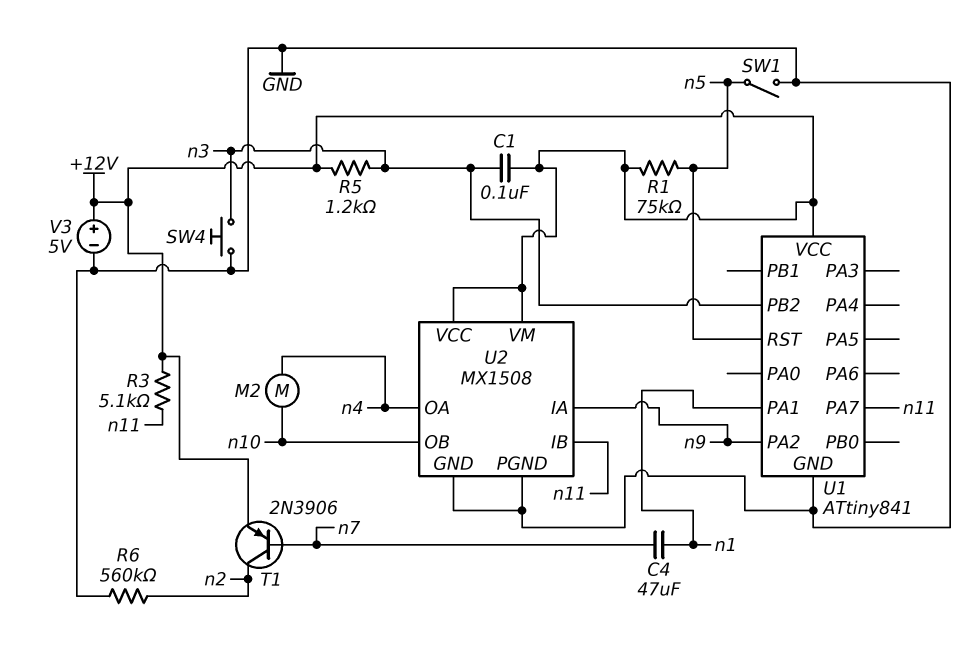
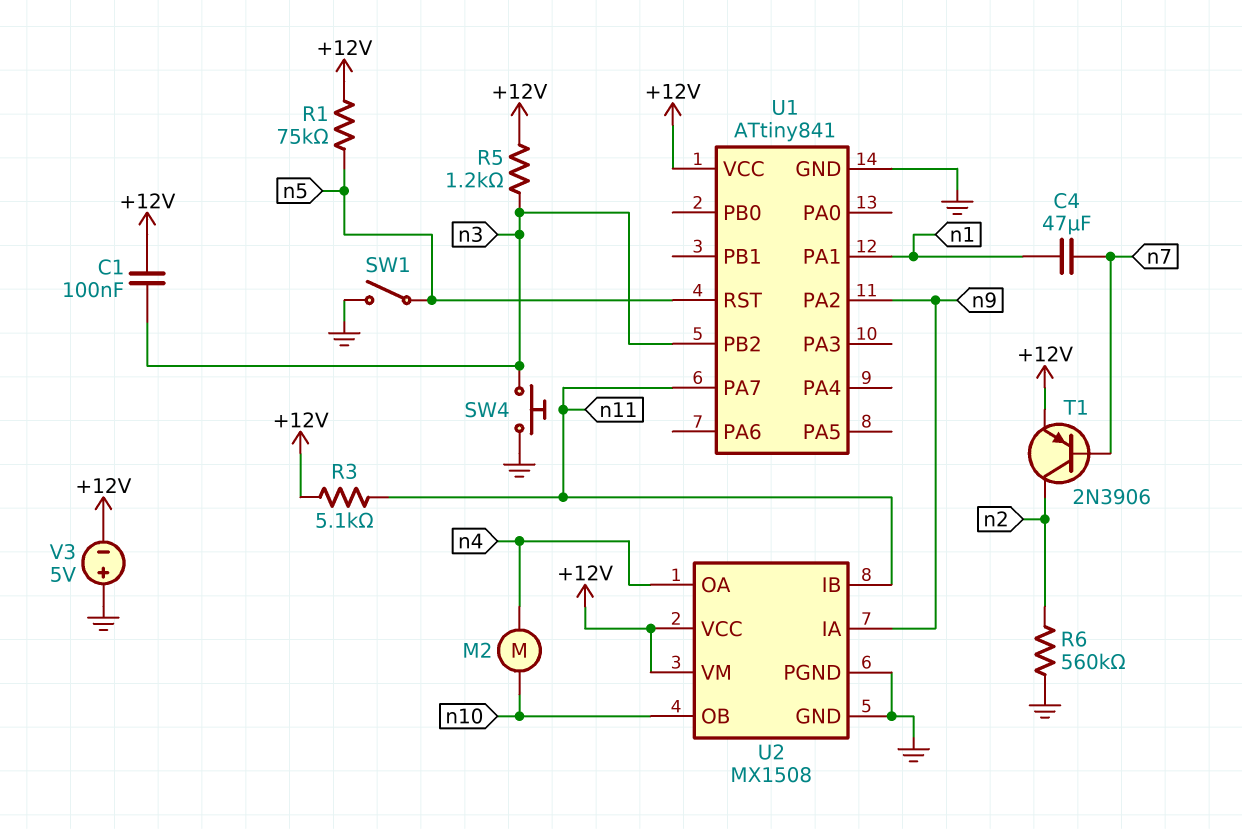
V3: 5V (plus +12V, minus GND) -> 5V (plus GND, minus +12V)

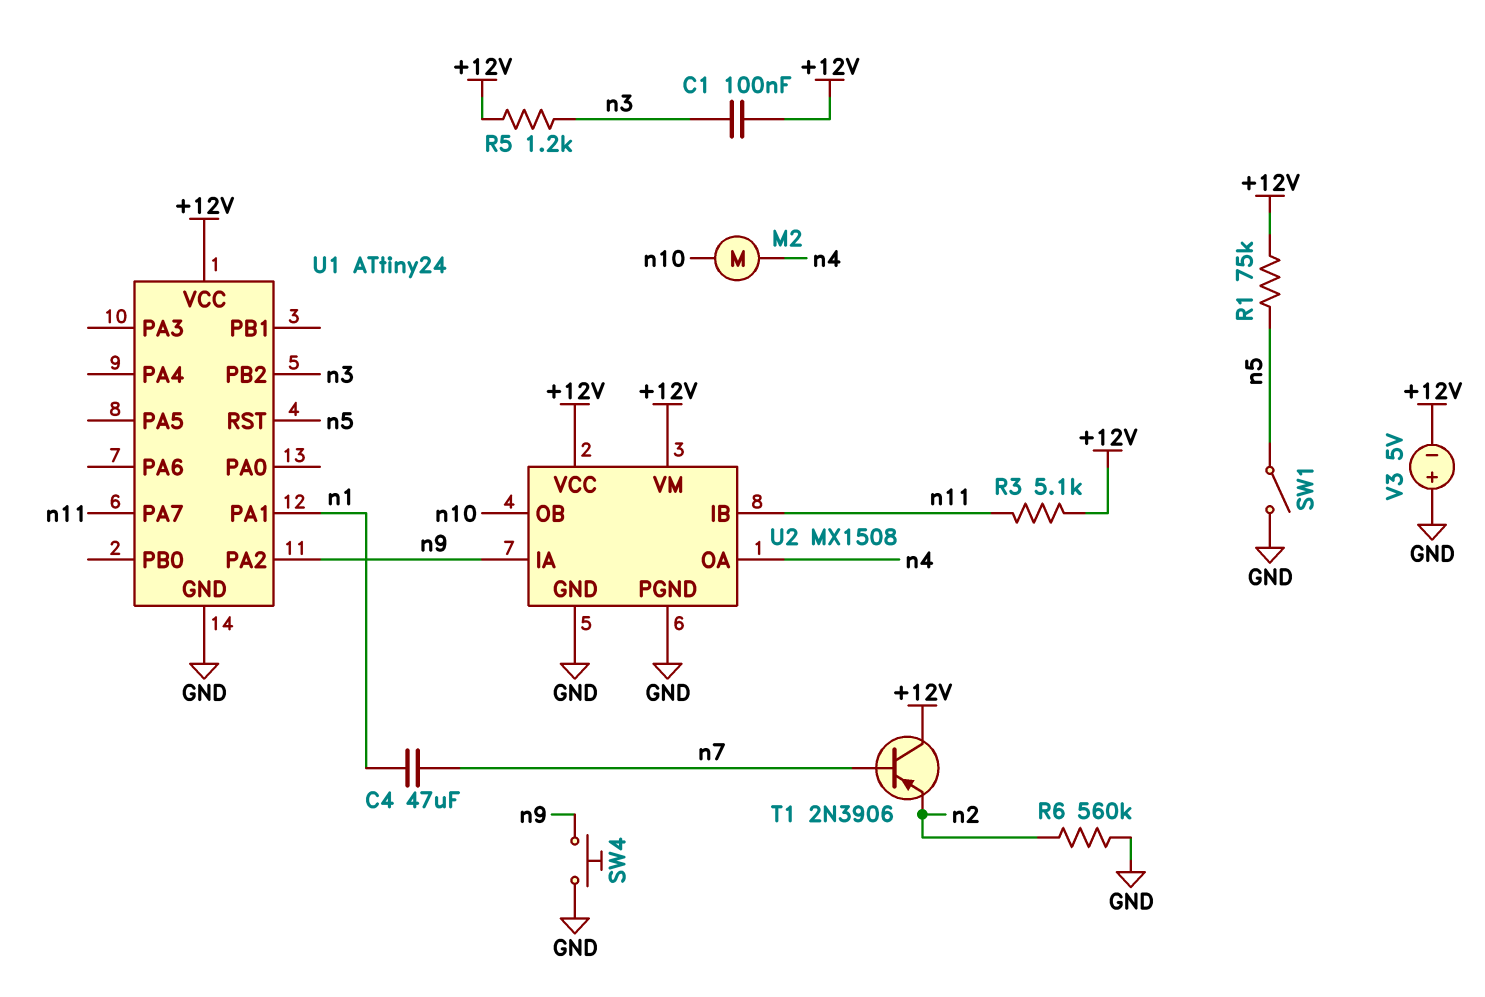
SW4: button (GND, n3) -> button (GND, n9)
T1: PNP 2N3906 (B n7, C n2, E +12V) -> PNP 2N3906 (B n7, C +12V, E n2)
U1: ATtiny841 -> ATtiny24

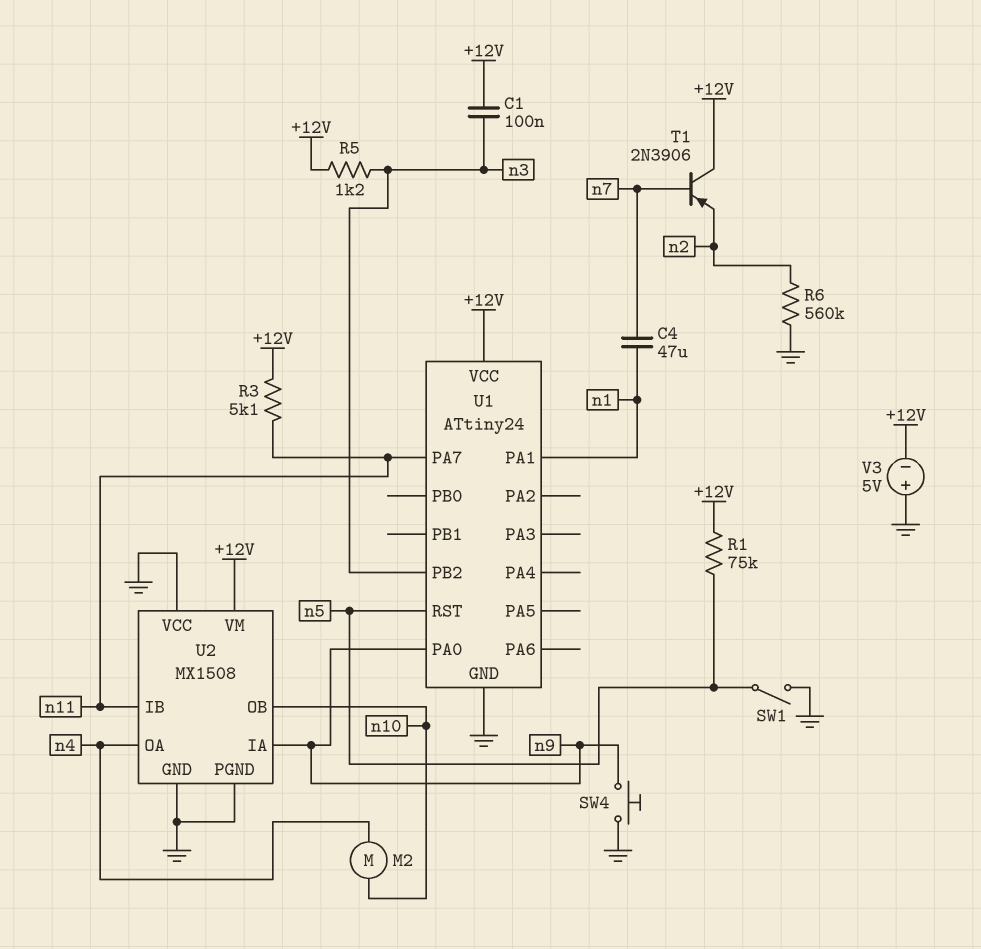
U1 pin PA0: none -> n9
U1 pin PA2: n9 -> none
U2 pin VCC: +12V -> GND

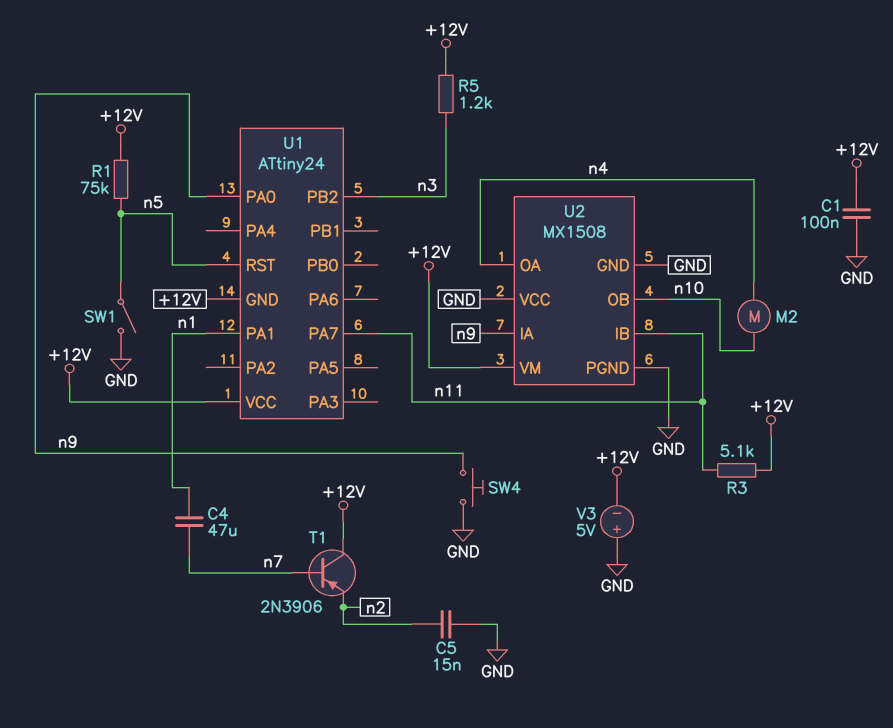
C1: 100nF (+12V, n3) -> 100nF (+12V, GND)
C5: none -> 15nF (GND, n2)
R6: 560k (GND, n2) -> none
U1 pin GND: GND -> +12V

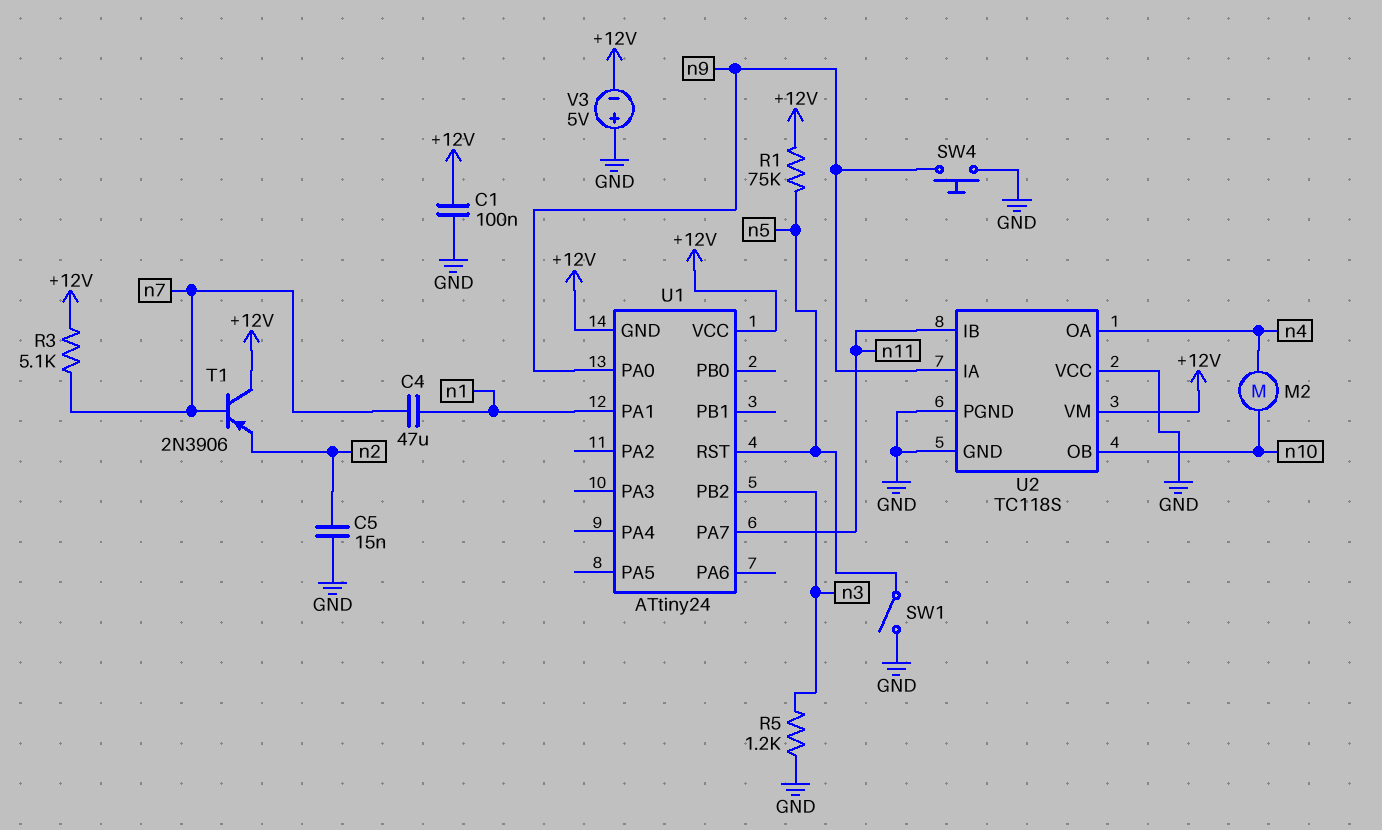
R3: 5.1k (+12V, n11) -> 5.1k (+12V, n7)
R5: 1.2k (+12V, n3) -> 1.2k (GND, n3)
U2: MX1508 -> TC118S

